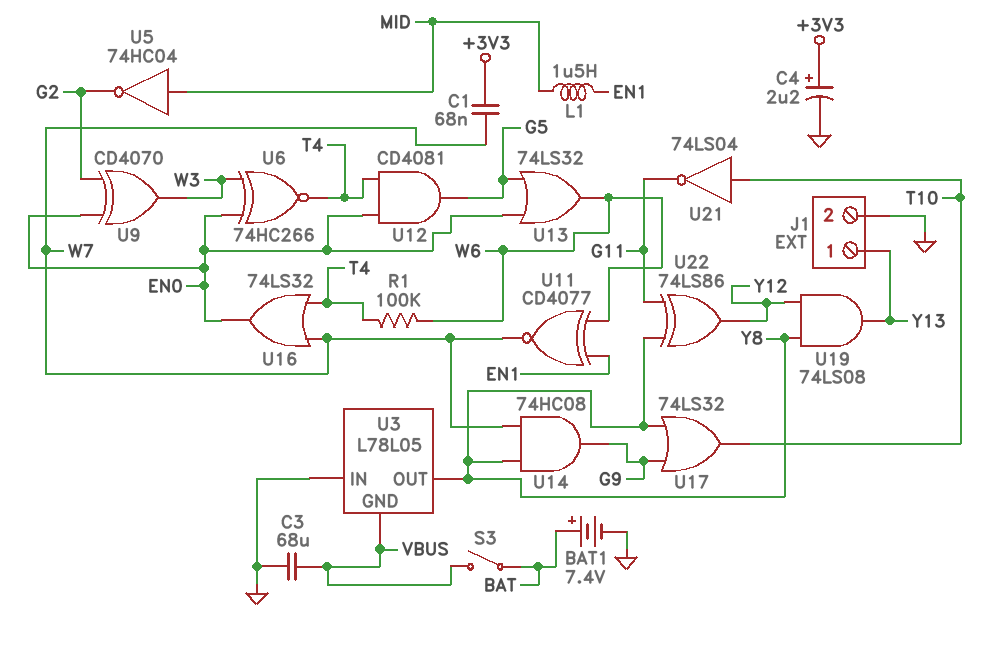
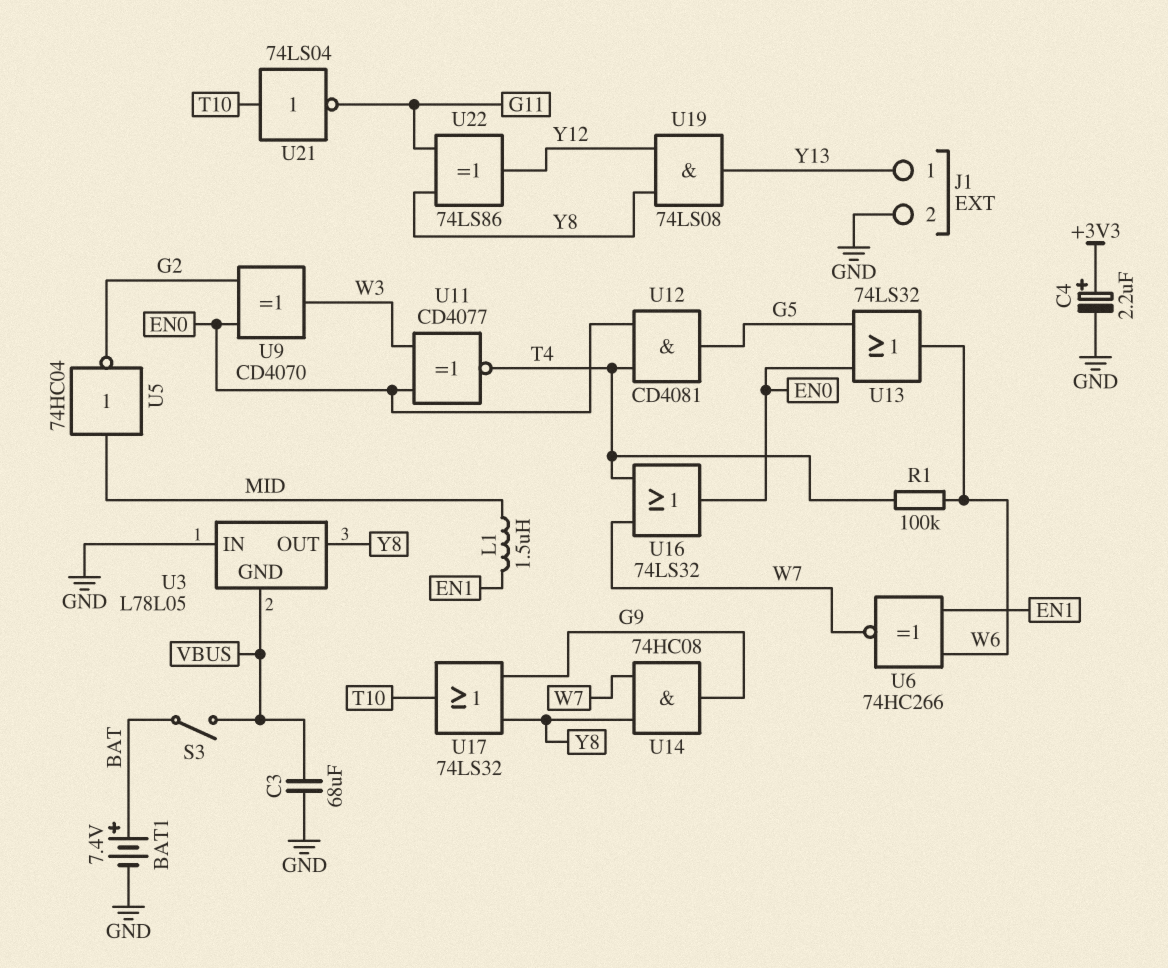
C1: 68nF (+3V3, W7) -> none
U6: XNOR 74HC266 (in EN0, in W3, out T4) -> XNOR 74HC266 (in EN1, in W6, out W7)
U11: XNOR CD4077 (in EN1, in W6, out W7) -> XNOR CD4077 (in EN0, in W3, out T4)

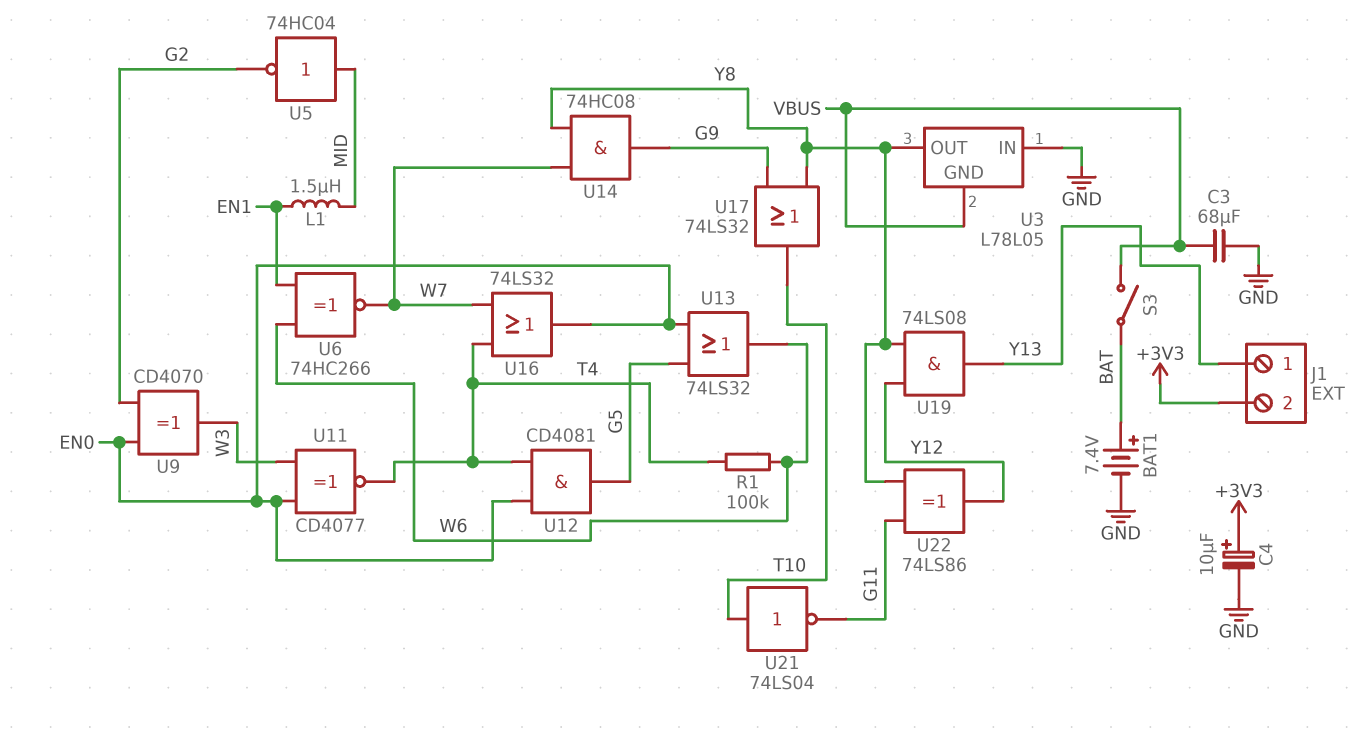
C4: 2.2uF (plus +3V3, minus GND) -> 10uF (plus +3V3, minus GND)
J1 pin 2: GND -> +3V3

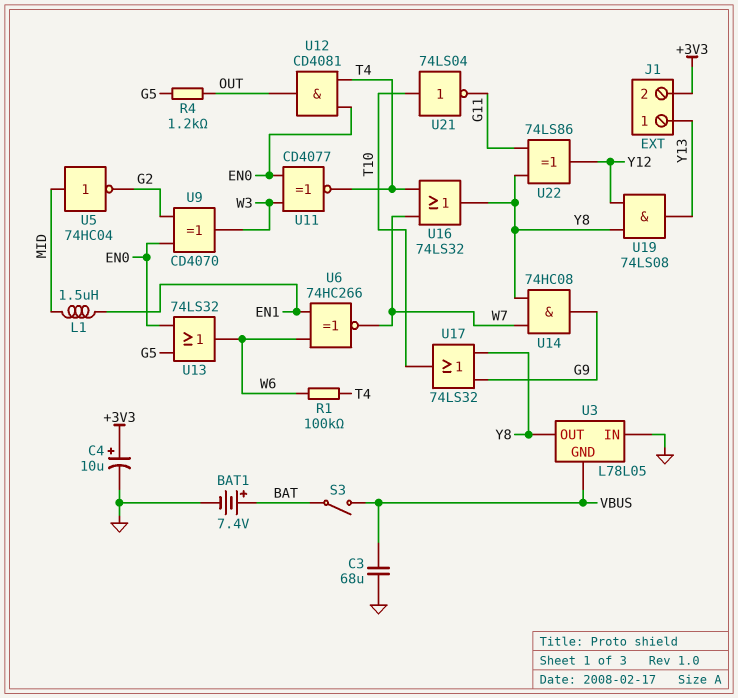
R4: none -> 1.2k (G5, OUT)
U12: AND CD4081 (in EN0, in T4, out G5) -> AND CD4081 (in EN0, in T4, out OUT)
U16: OR 74LS32 (in T4, in W7, out EN0) -> OR 74LS32 (in T4, in W7, out Y8)

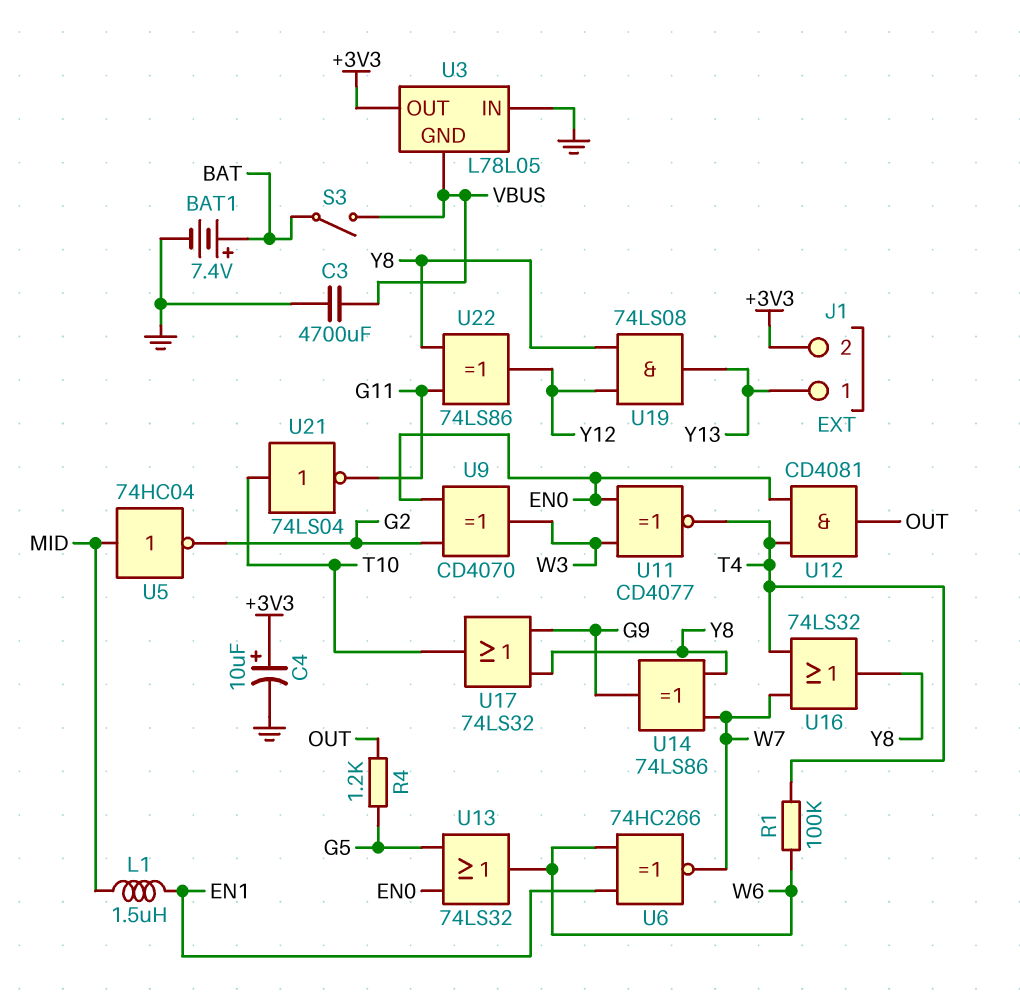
C3: 68uF (GND, VBUS) -> 4700uF (GND, VBUS)
U3 pin OUT: Y8 -> +3V3
U14: AND 74HC08 (in W7, in Y8, out G9) -> XOR 74LS86 (in W7, in Y8, out G9)

